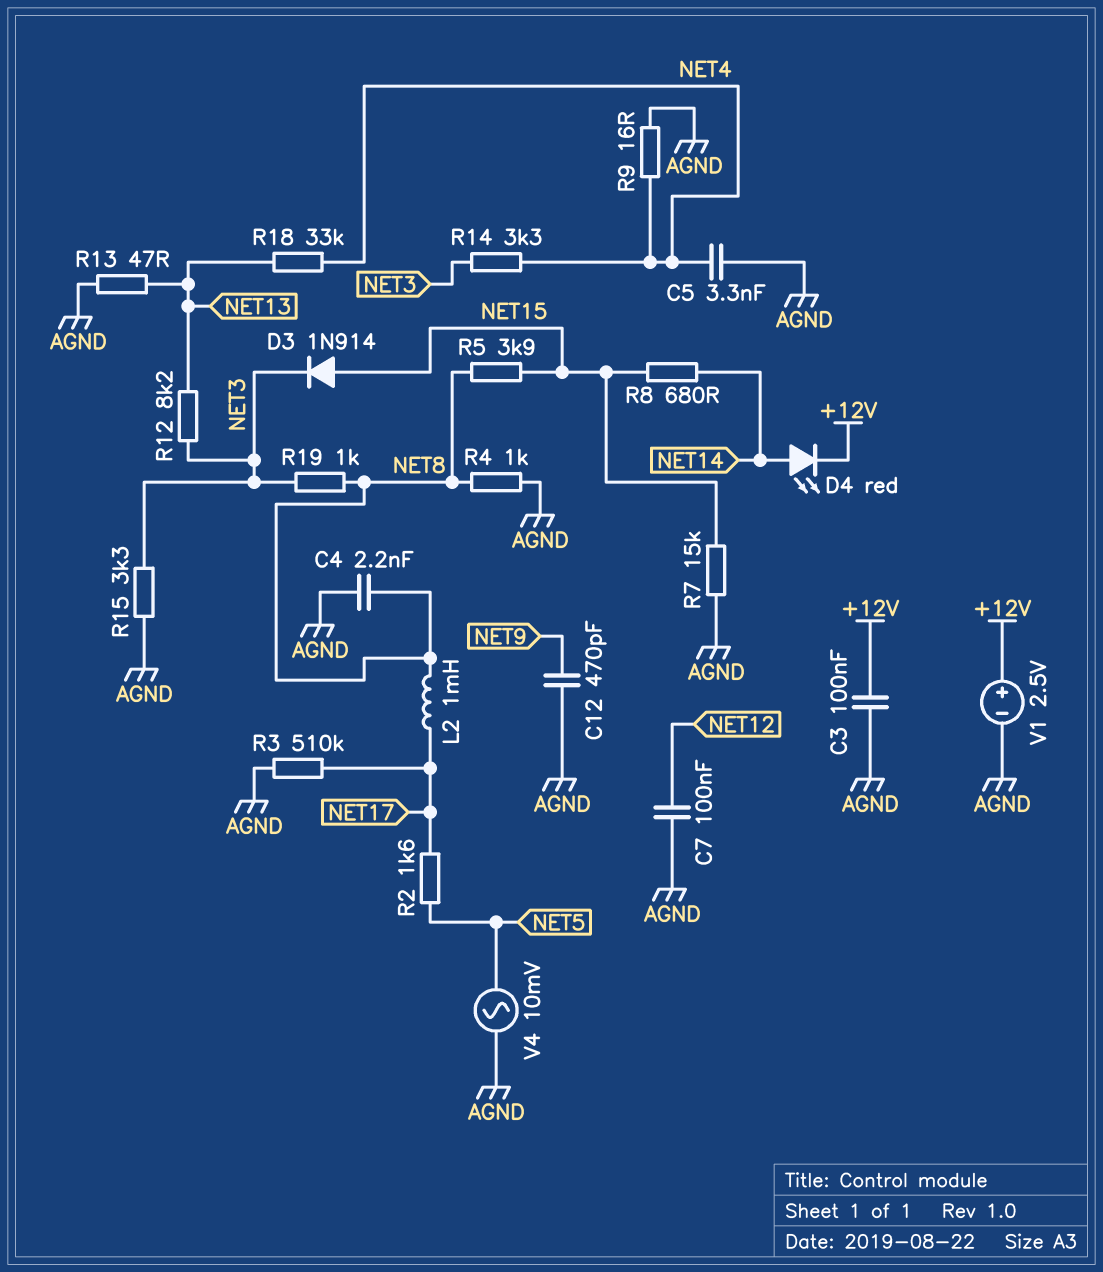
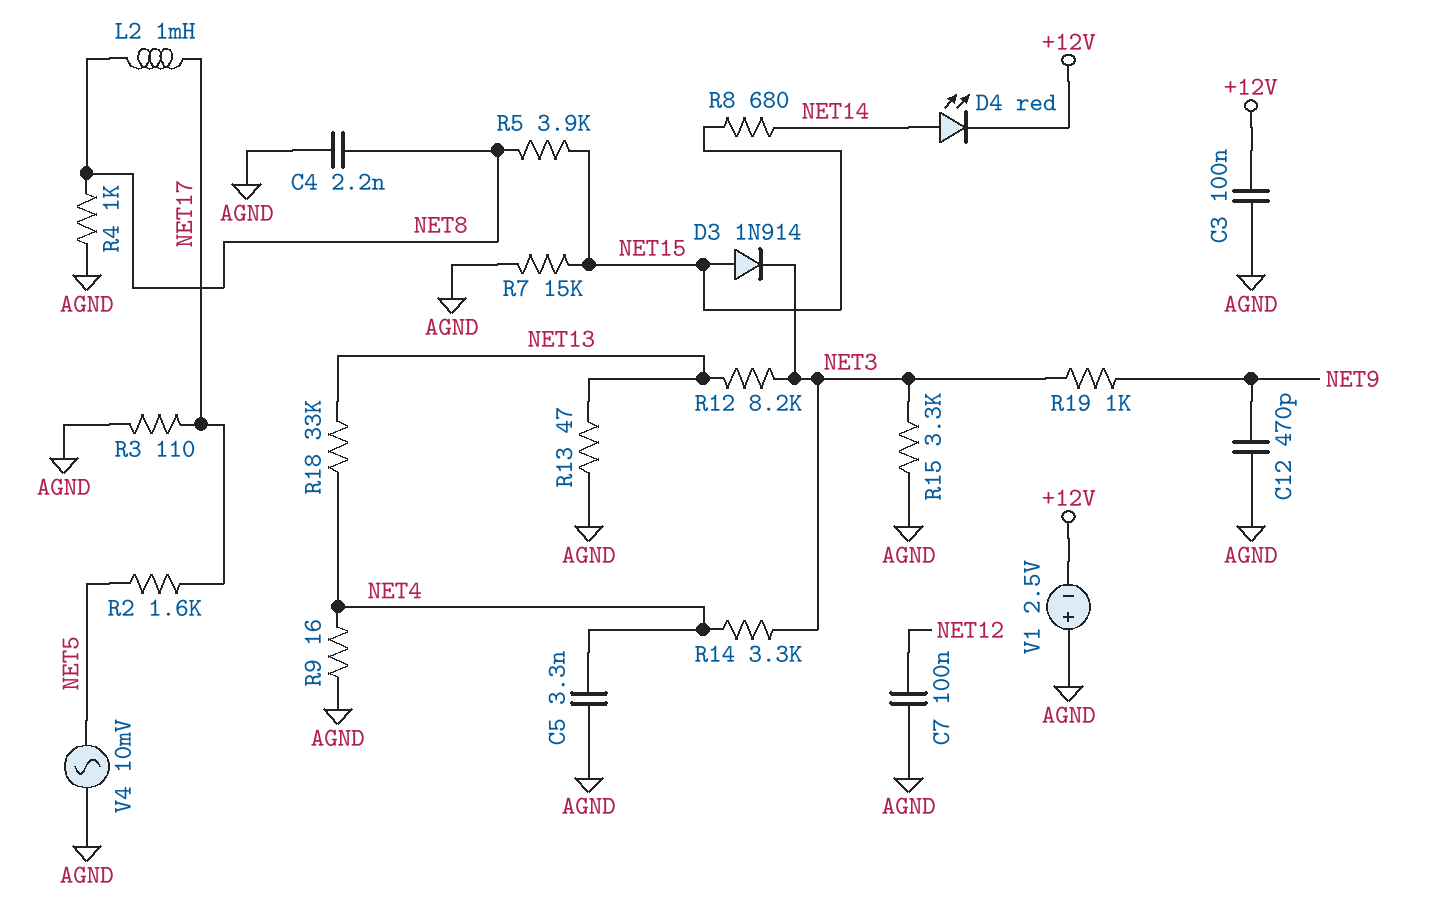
R3: 510k (AGND, NET17) -> 110 (AGND, NET17)
R19: 1k (NET3, NET8) -> 1k (NET3, NET9)
V1: 2.5V (plus +12V, minus AGND) -> 2.5V (plus AGND, minus +12V)

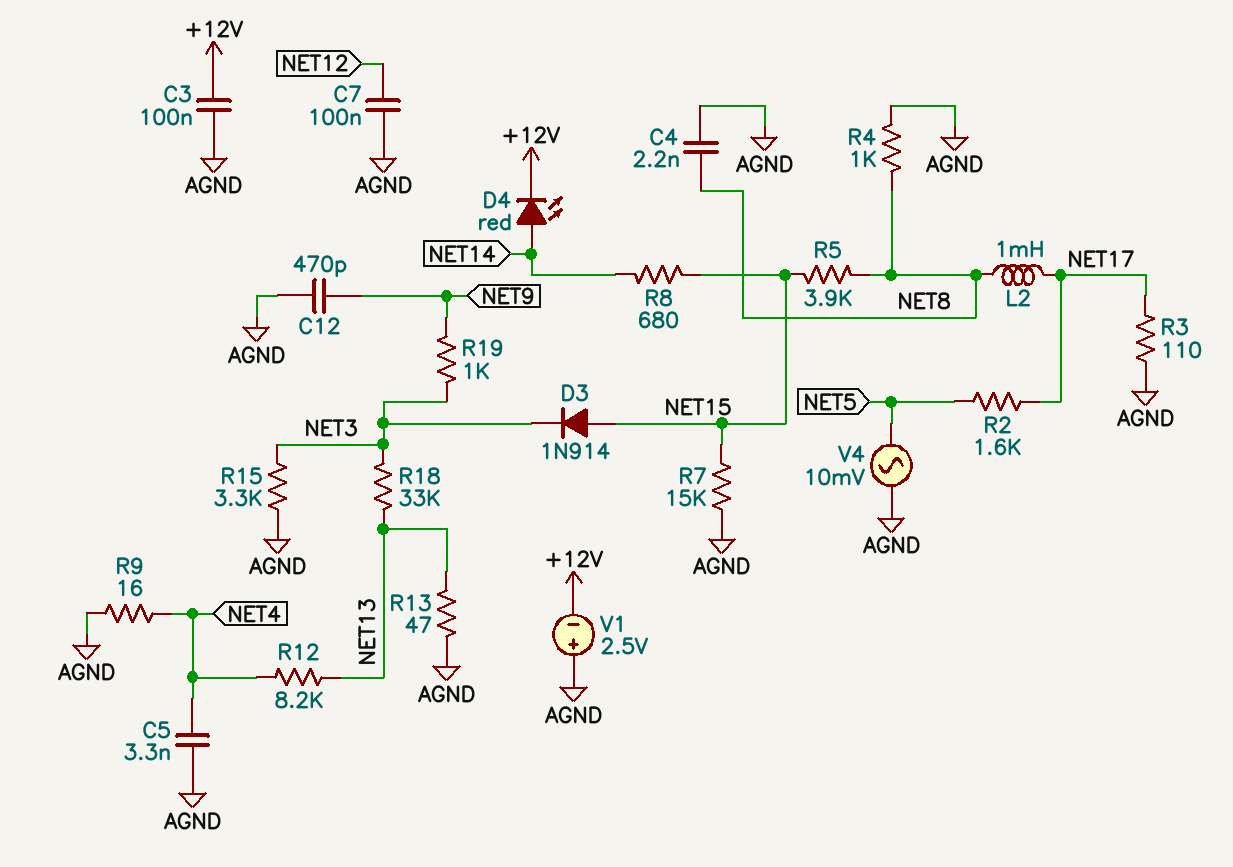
R12: 8.2k (NET3, NET13) -> 8.2k (NET4, NET13)
R14: 3.3k (NET3, NET4) -> none
R18: 33k (NET4, NET13) -> 33k (NET3, NET13)

